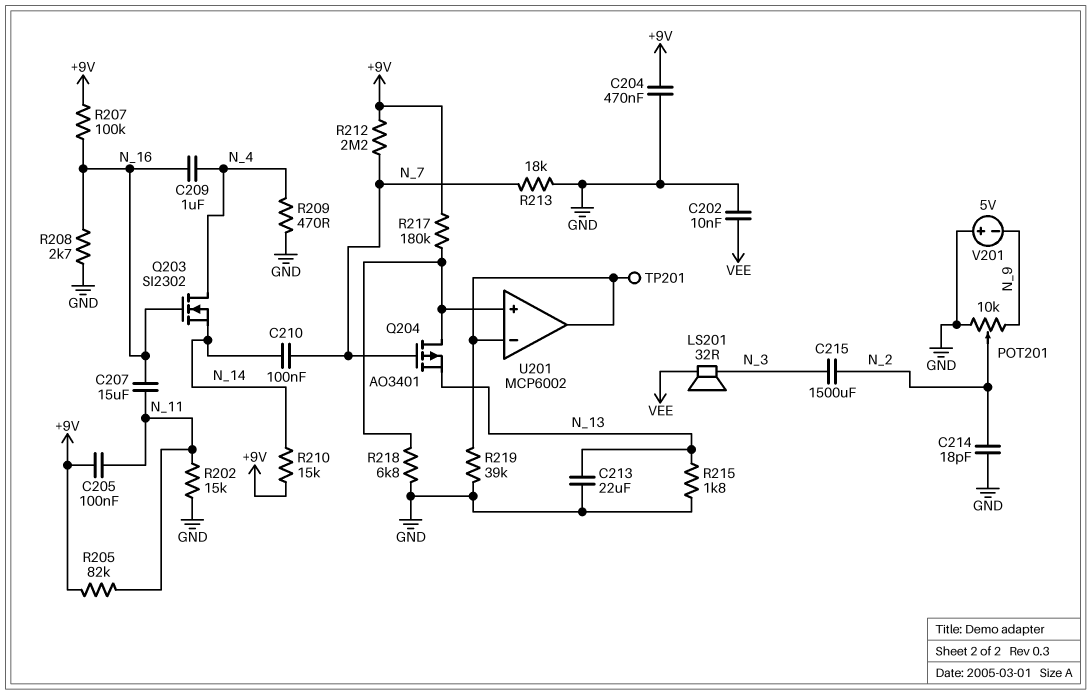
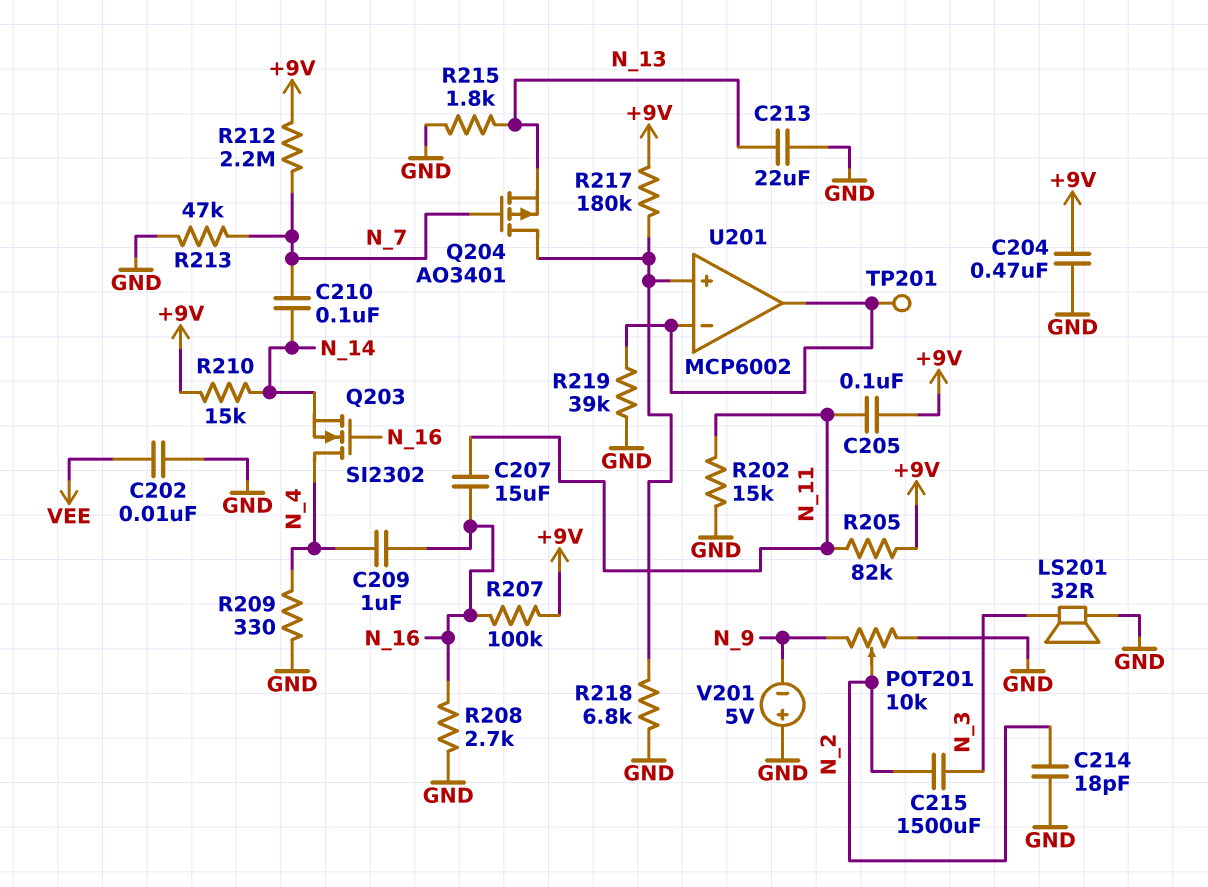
LS201: speaker 32R (N_3, VEE) -> speaker 32R (GND, N_3)
R209: 470 (GND, N_4) -> 330 (GND, N_4)
R213: 18k (GND, N_7) -> 47k (GND, N_7)

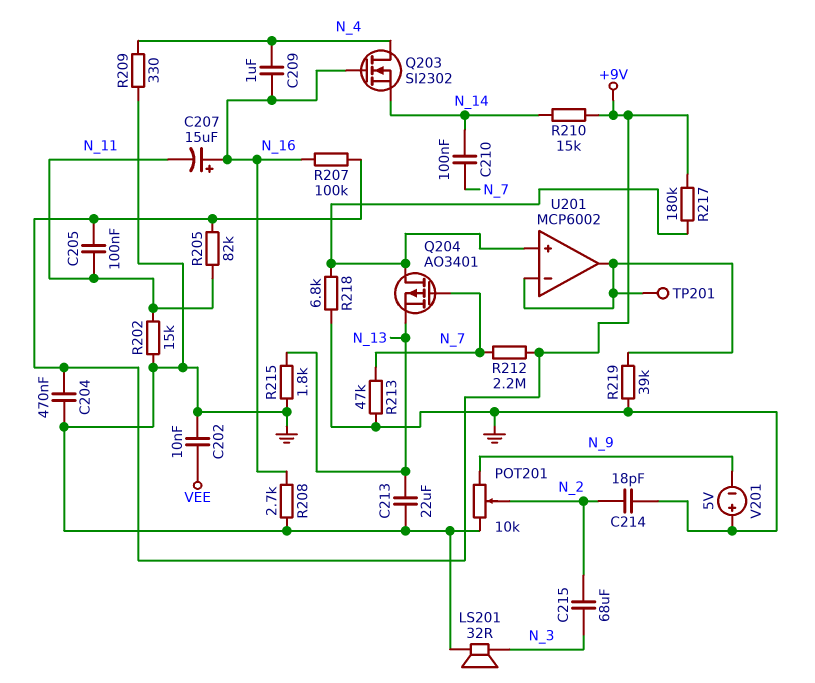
C207: 15uF (N_11, N_16) -> 15uF (plus N_16, minus N_11)
C215: 1500uF (N_2, N_3) -> 68uF (N_2, N_3)

